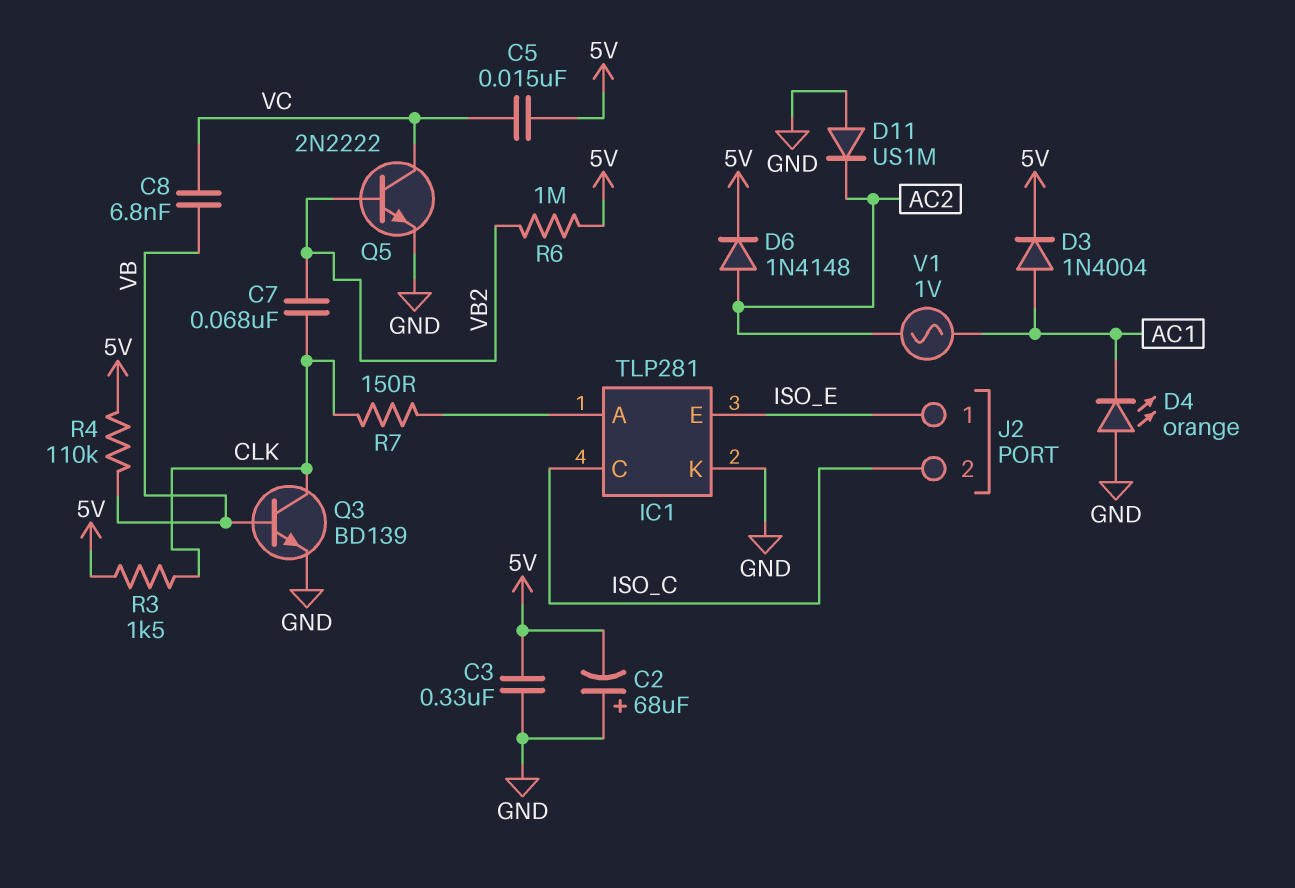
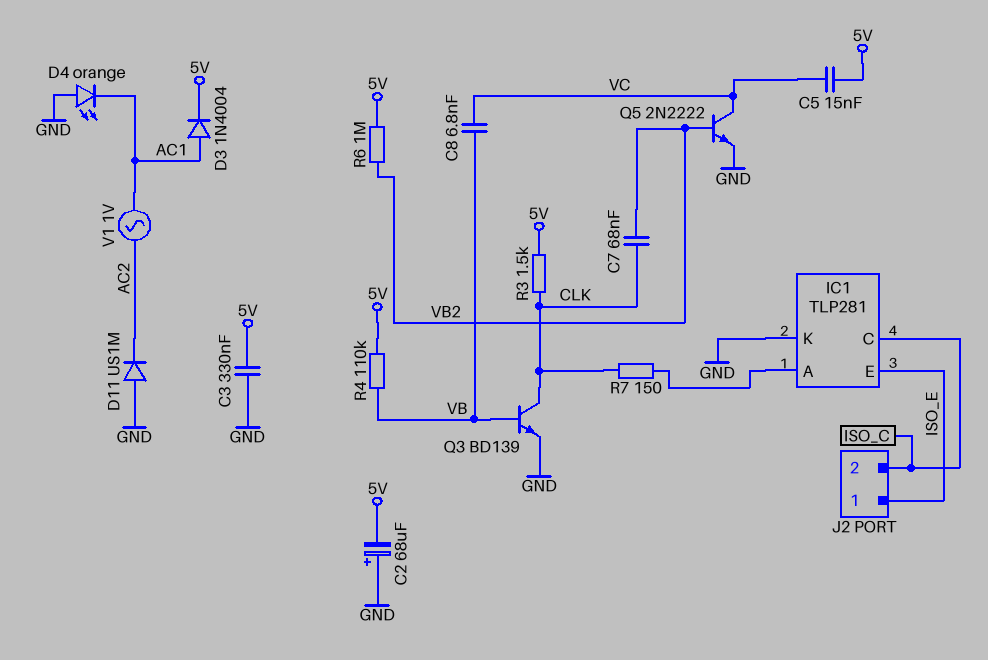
D6: diode 1N4148 (A AC2, K 5V) -> none

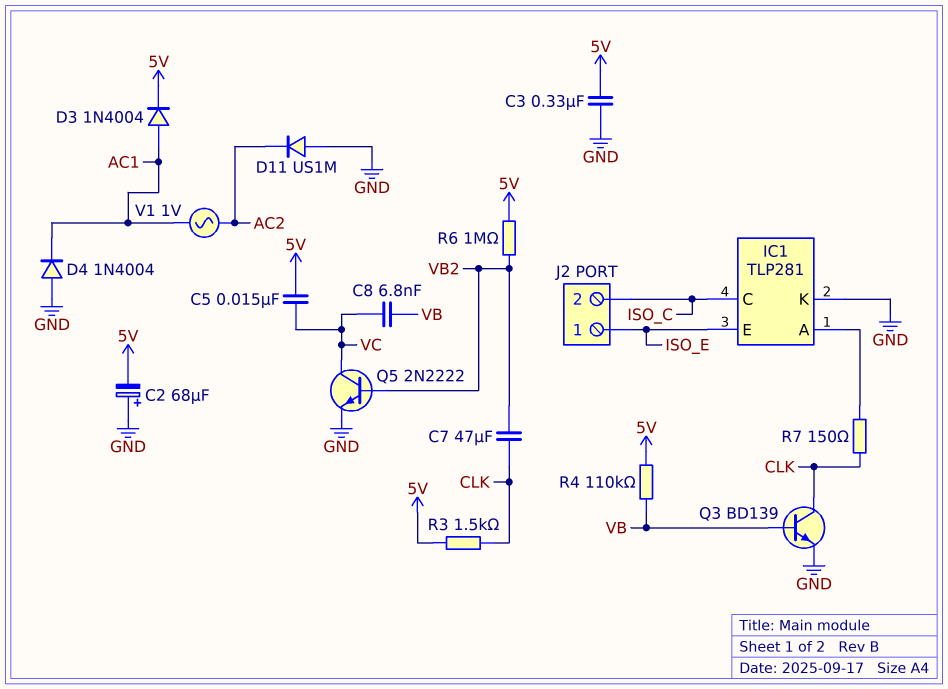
C7: 68nF (CLK, VB2) -> 47uF (CLK, VB2)
D4: LED orange (A GND, K AC1) -> diode 1N4004 (A GND, K AC1)

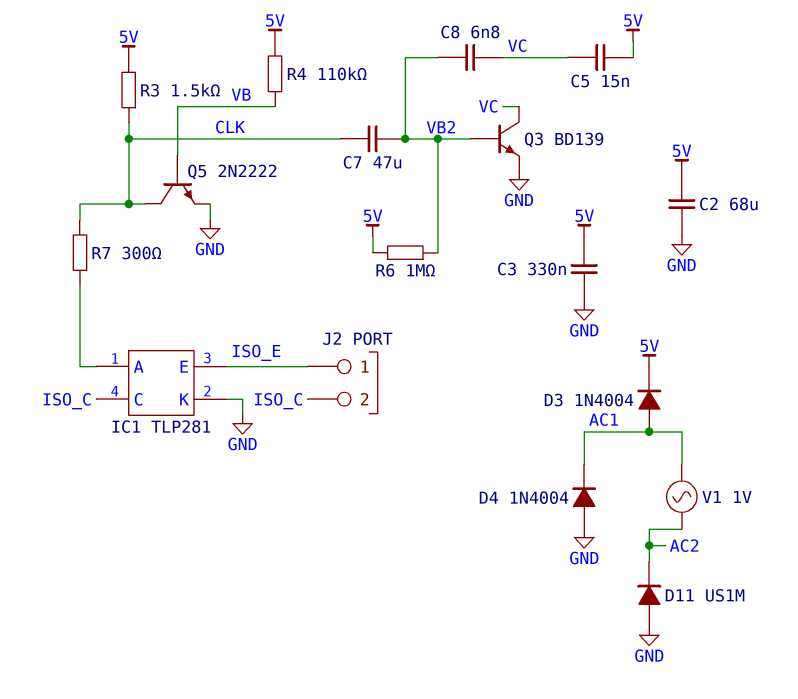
C2: 68uF (plus GND, minus 5V) -> 68uF (5V, GND)
C8: 6.8nF (VB, VC) -> 6.8nF (VB2, VC)
Q3: NPN BD139 (B VB, C CLK, E GND) -> NPN BD139 (B VB2, C VC, E GND)
Q5: NPN 2N2222 (B VB2, C VC, E GND) -> NPN 2N2222 (B VB, C CLK, E GND)
R7: 150 (CLK, IC1/A) -> 300 (CLK, IC1/A)

